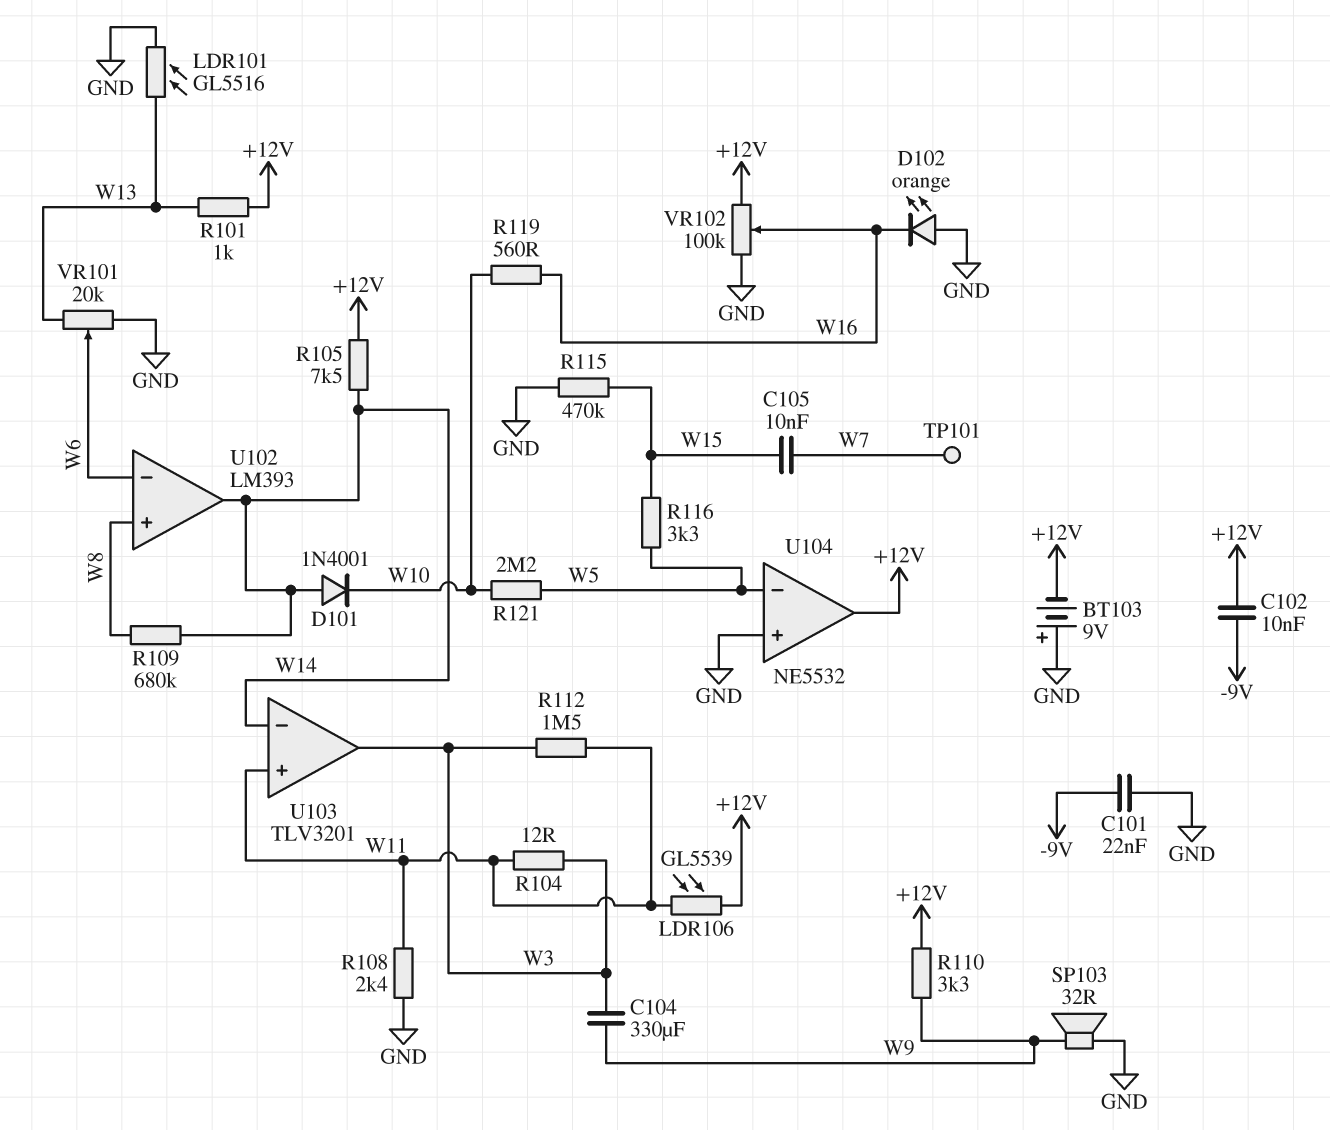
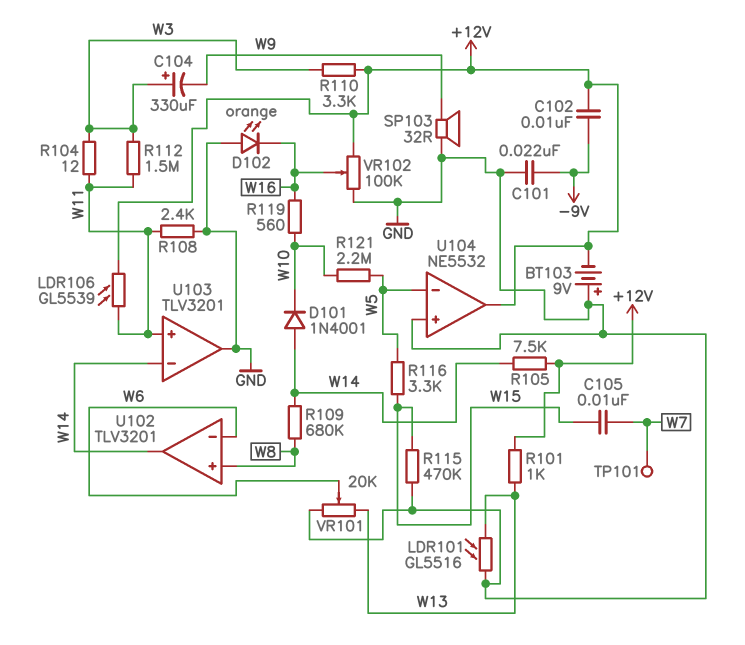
C104: 330uF (W3, W9) -> 330uF (plus W3, minus W9)
R110: 3.3k (+12V, W9) -> 3.3k (+12V, W3)
U102: LM393 -> TLV3201
U103 pin out: W3 -> GND

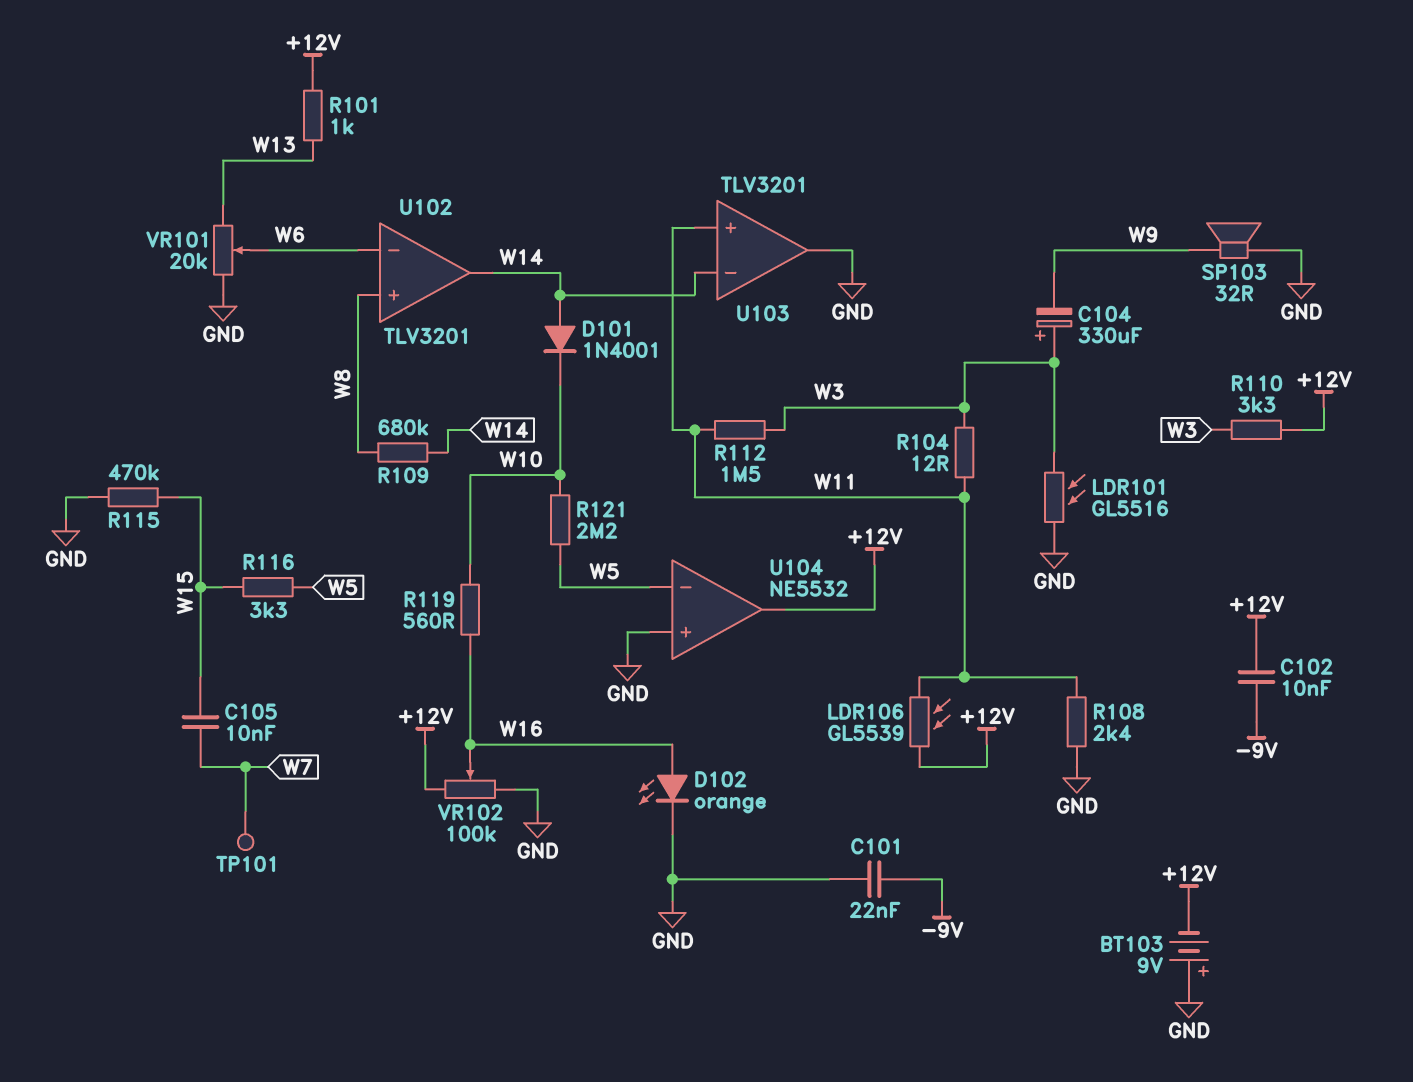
D102: LED orange (A GND, K W16) -> LED orange (A W16, K GND)
LDR101: GL5516 (GND, W13) -> GL5516 (GND, W3)
R105: 7.5k (+12V, W14) -> none

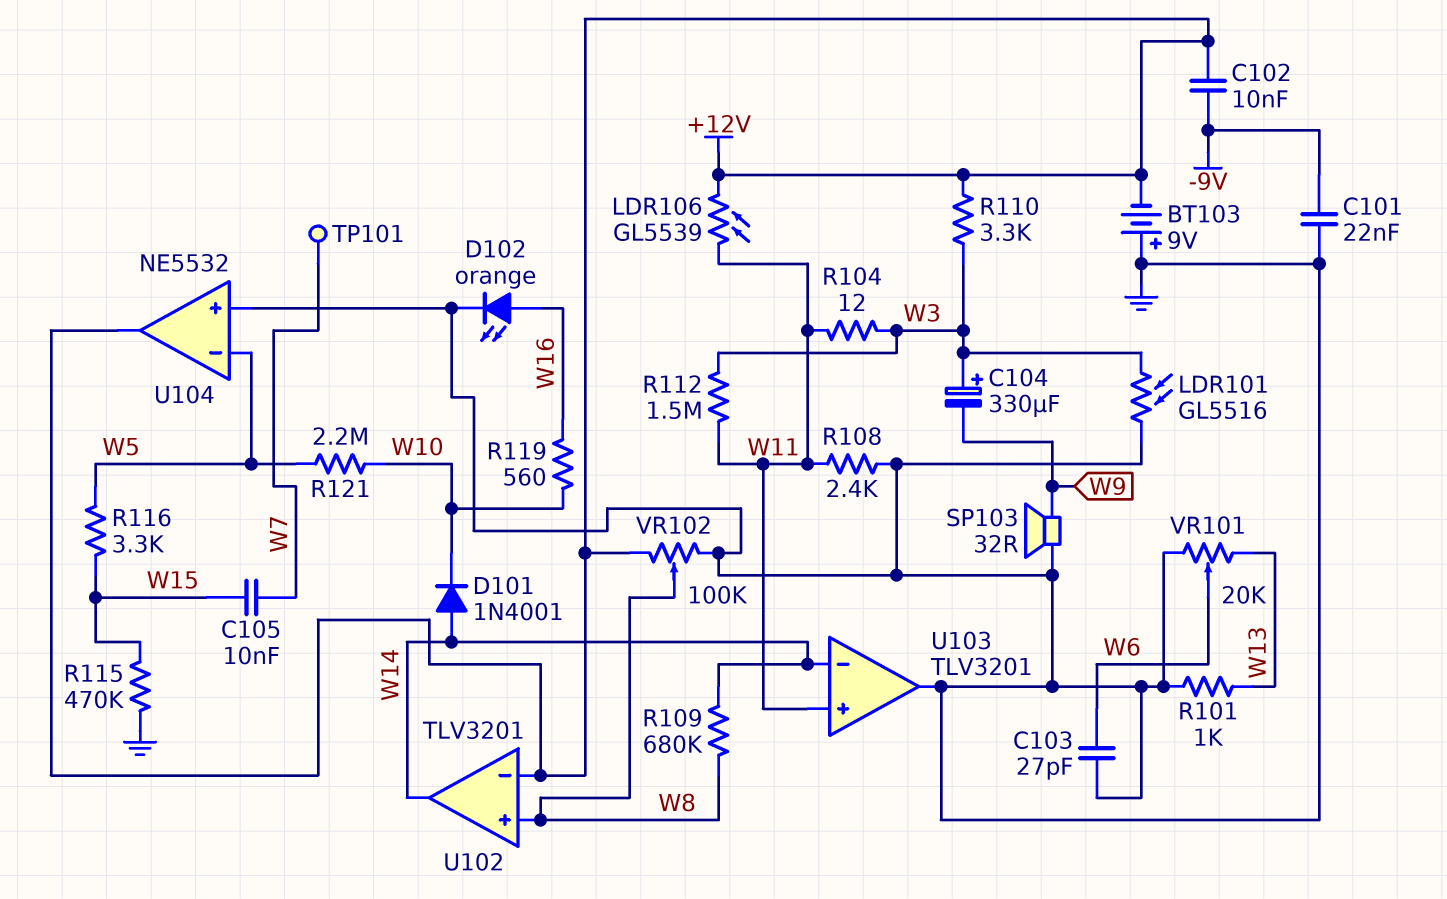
C103: none -> 27pF (GND, W6)
R101: 1k (+12V, W13) -> 1k (GND, W13)
U102 pin in-: W6 -> +12V
VR102: 100k (+12V, GND, wiper W16) -> 100k (+12V, GND, wiper W8)

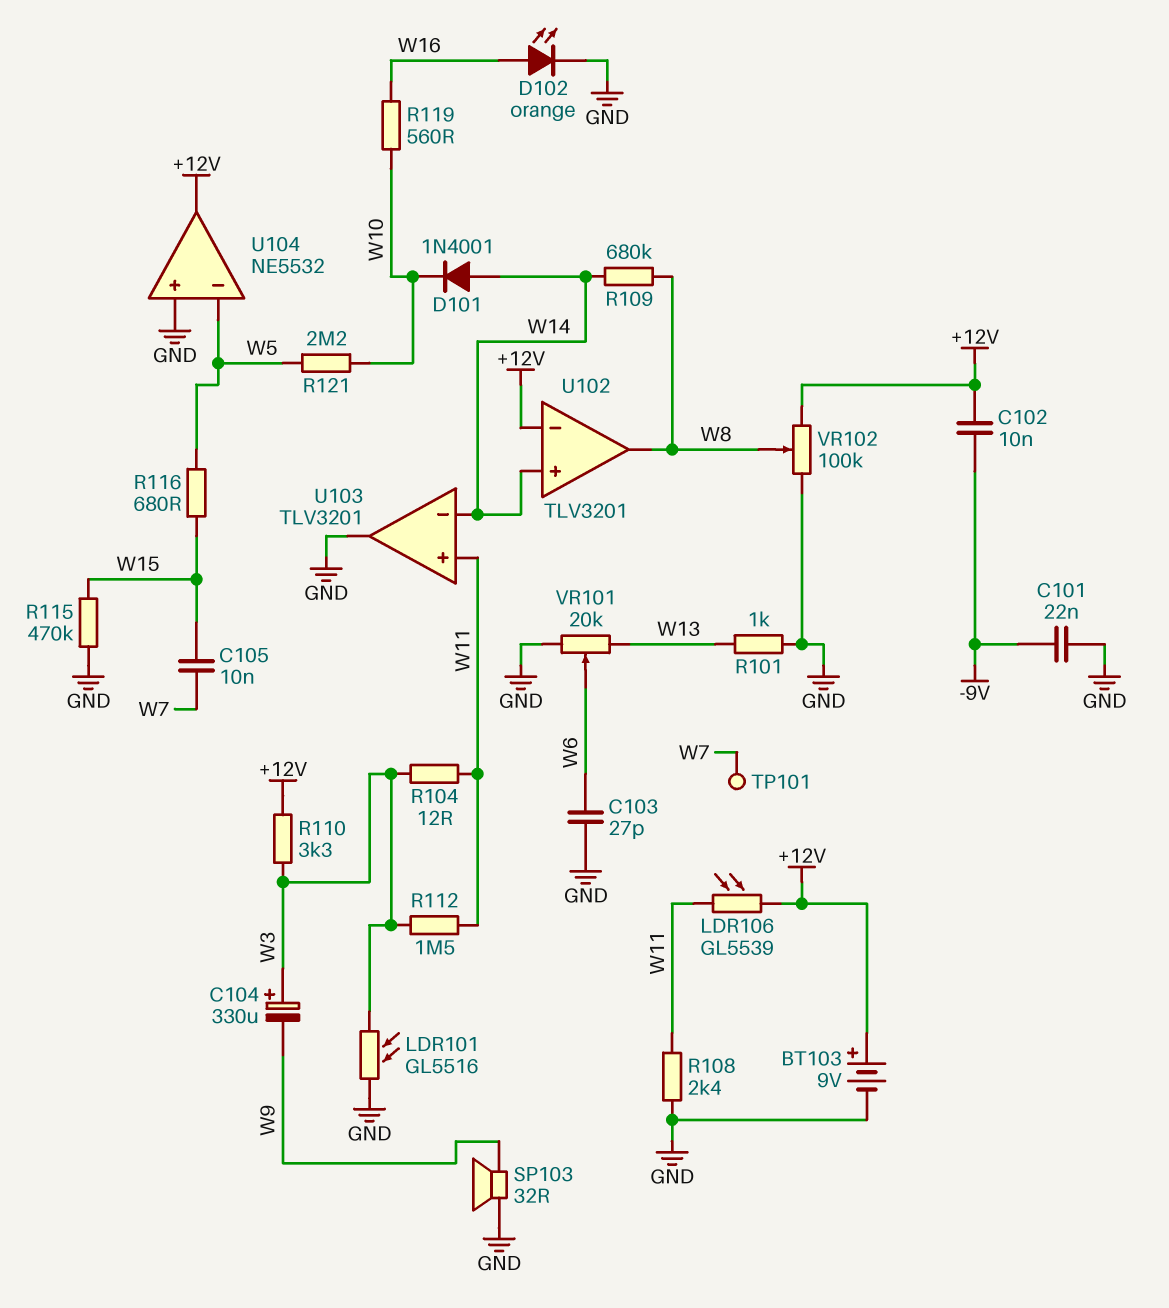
BT103: 9V (plus GND, minus +12V) -> 9V (plus +12V, minus GND)
R116: 3.3k (W5, W15) -> 680 (W5, W15)
U102 pin in+: W8 -> W14
U102 pin out: W14 -> W8

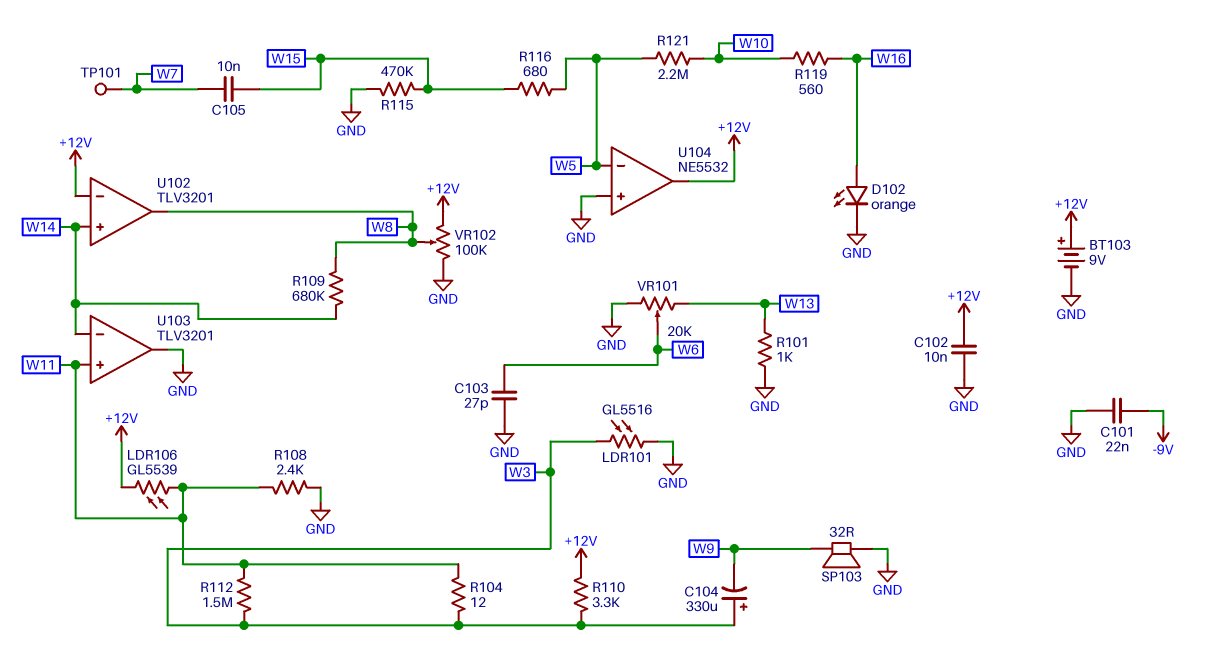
C102: 10nF (+12V, -9V) -> 10nF (+12V, GND)
D101: diode 1N4001 (A W14, K W10) -> none

